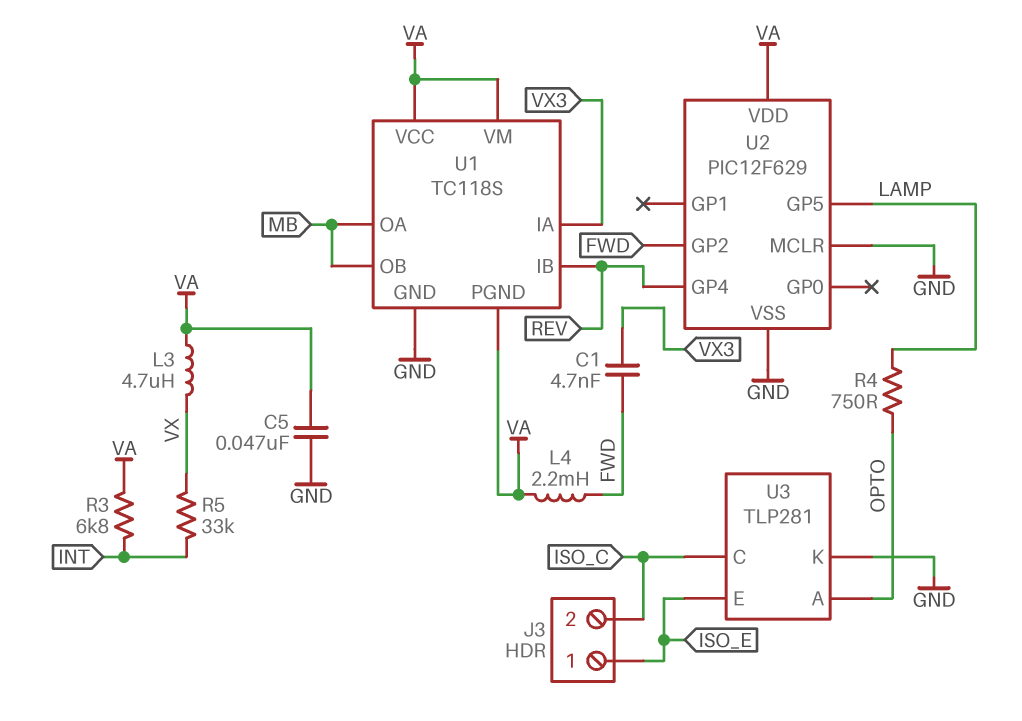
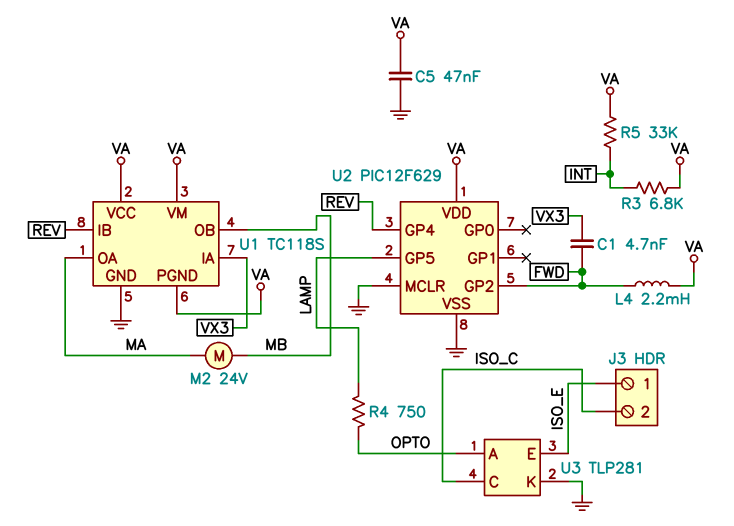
L3: 4.7uH (VA, VX) -> none
M2: none -> motor 24V (MA, MB)
R5: 33k (INT, VX) -> 33k (INT, VA)
U1 pin OA: MB -> MA

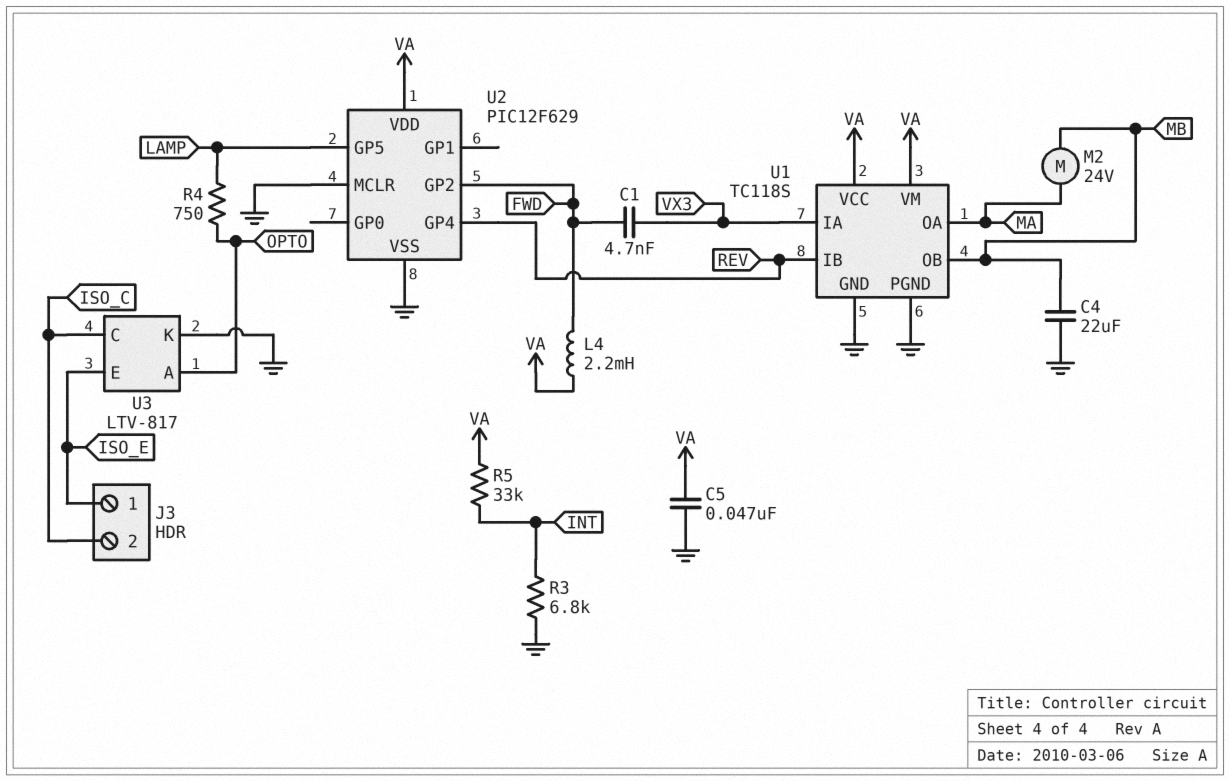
C4: none -> 22uF (GND, MB)
R3: 6.8k (INT, VA) -> 6.8k (GND, INT)
U1 pin PGND: VA -> GND
U3: TLP281 -> LTV-817

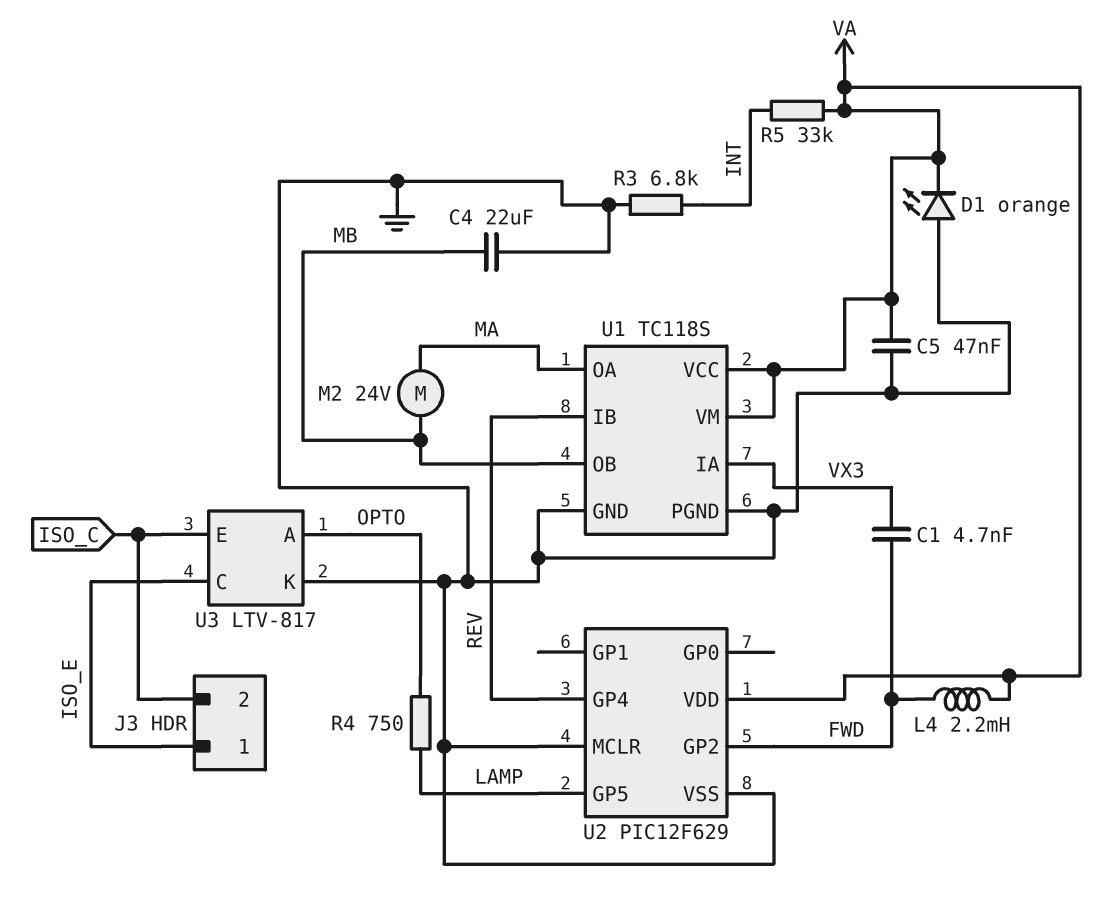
D1: none -> LED orange (A GND, K VA)
U3 pin C: ISO_C -> ISO_E
U3 pin E: ISO_E -> ISO_C

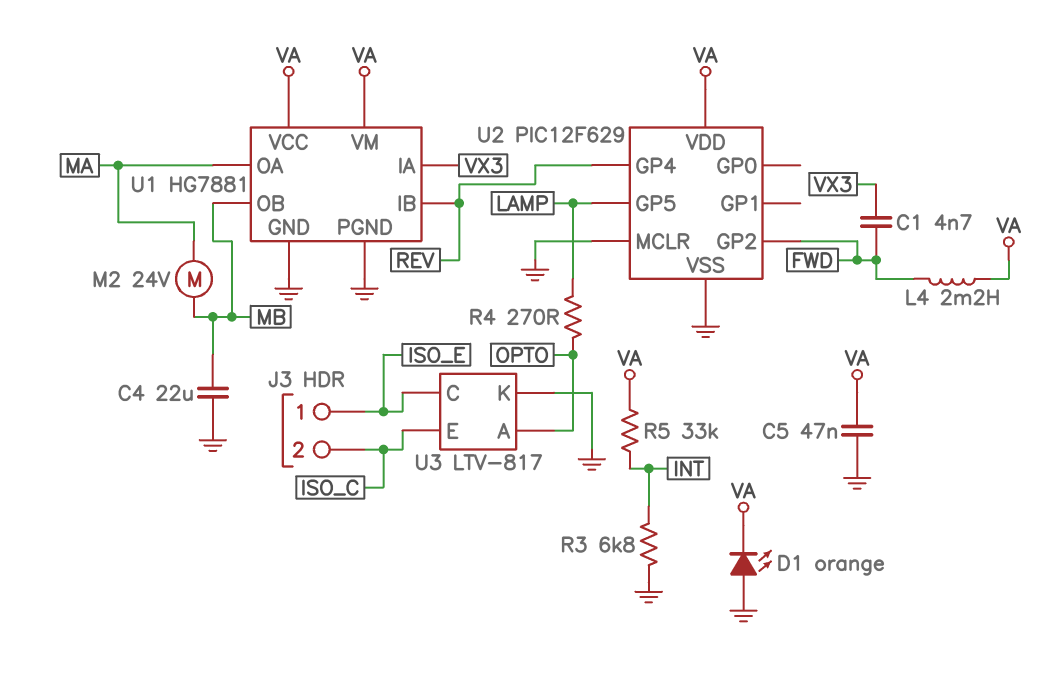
R4: 750 (LAMP, OPTO) -> 270 (LAMP, OPTO)
U1: TC118S -> HG7881

